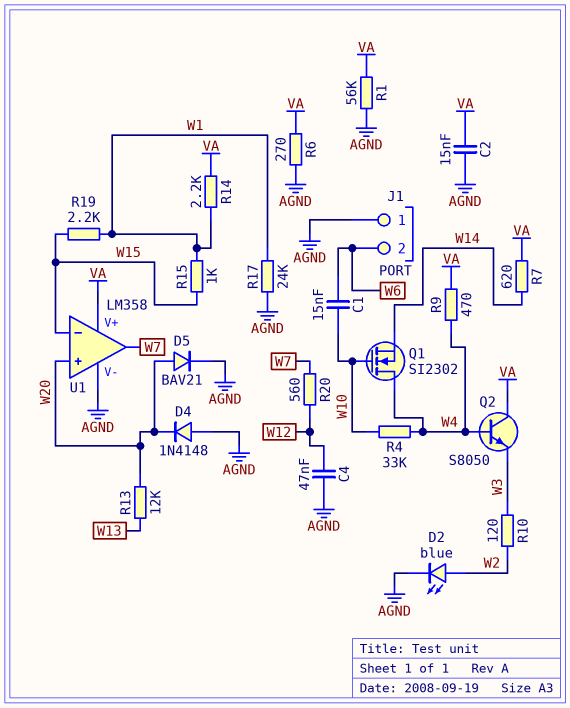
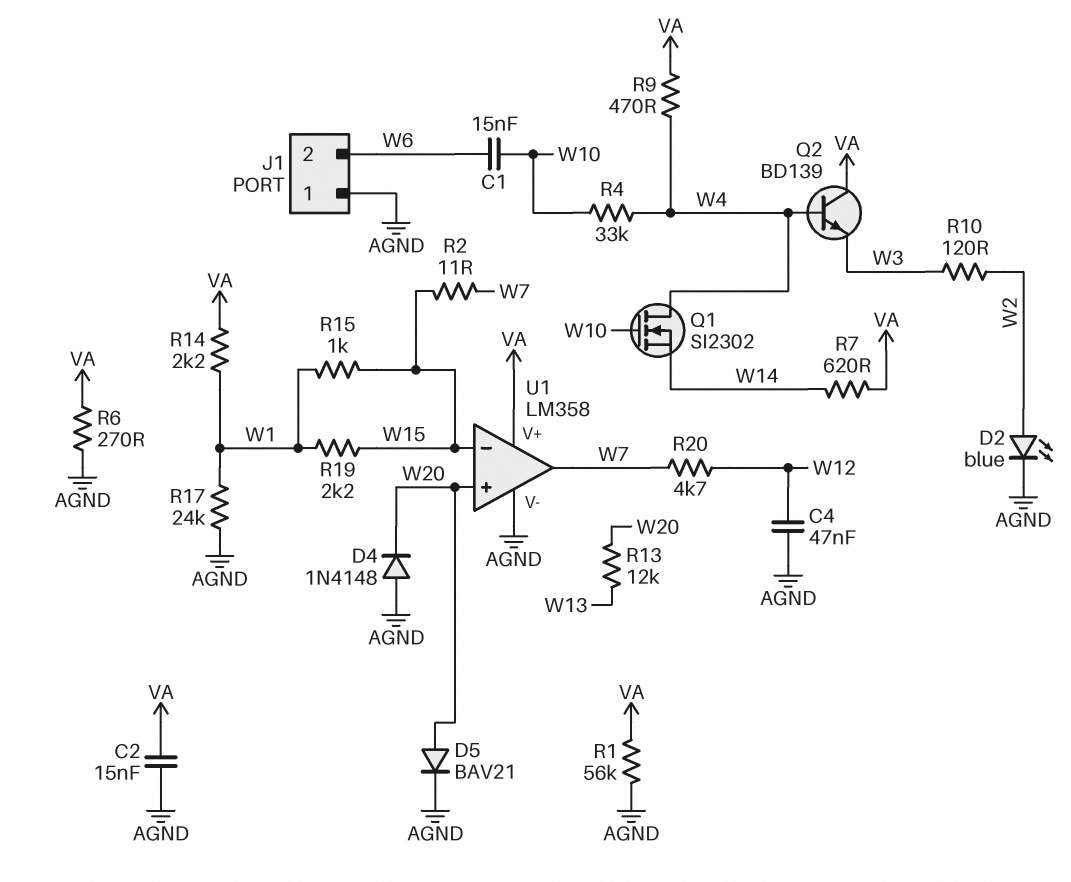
Q2: NPN S8050 (B W4, C VA, E W3) -> NPN BD139 (B W4, C VA, E W3)
R2: none -> 11 (W7, W15)
R20: 560 (W7, W12) -> 4.7k (W7, W12)

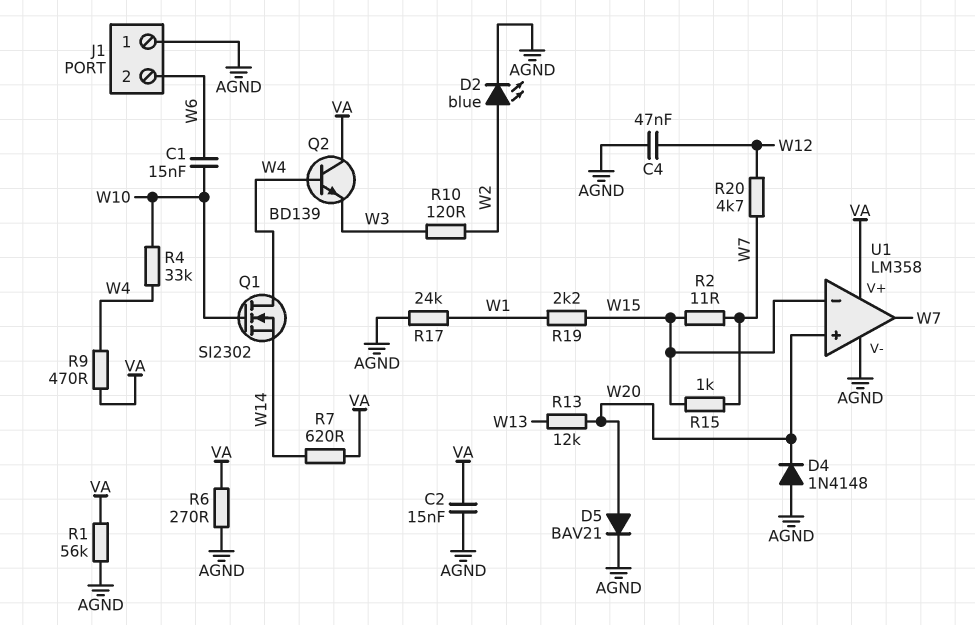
R14: 2.2k (VA, W1) -> none
R15: 1k (W1, W15) -> 1k (W7, W15)

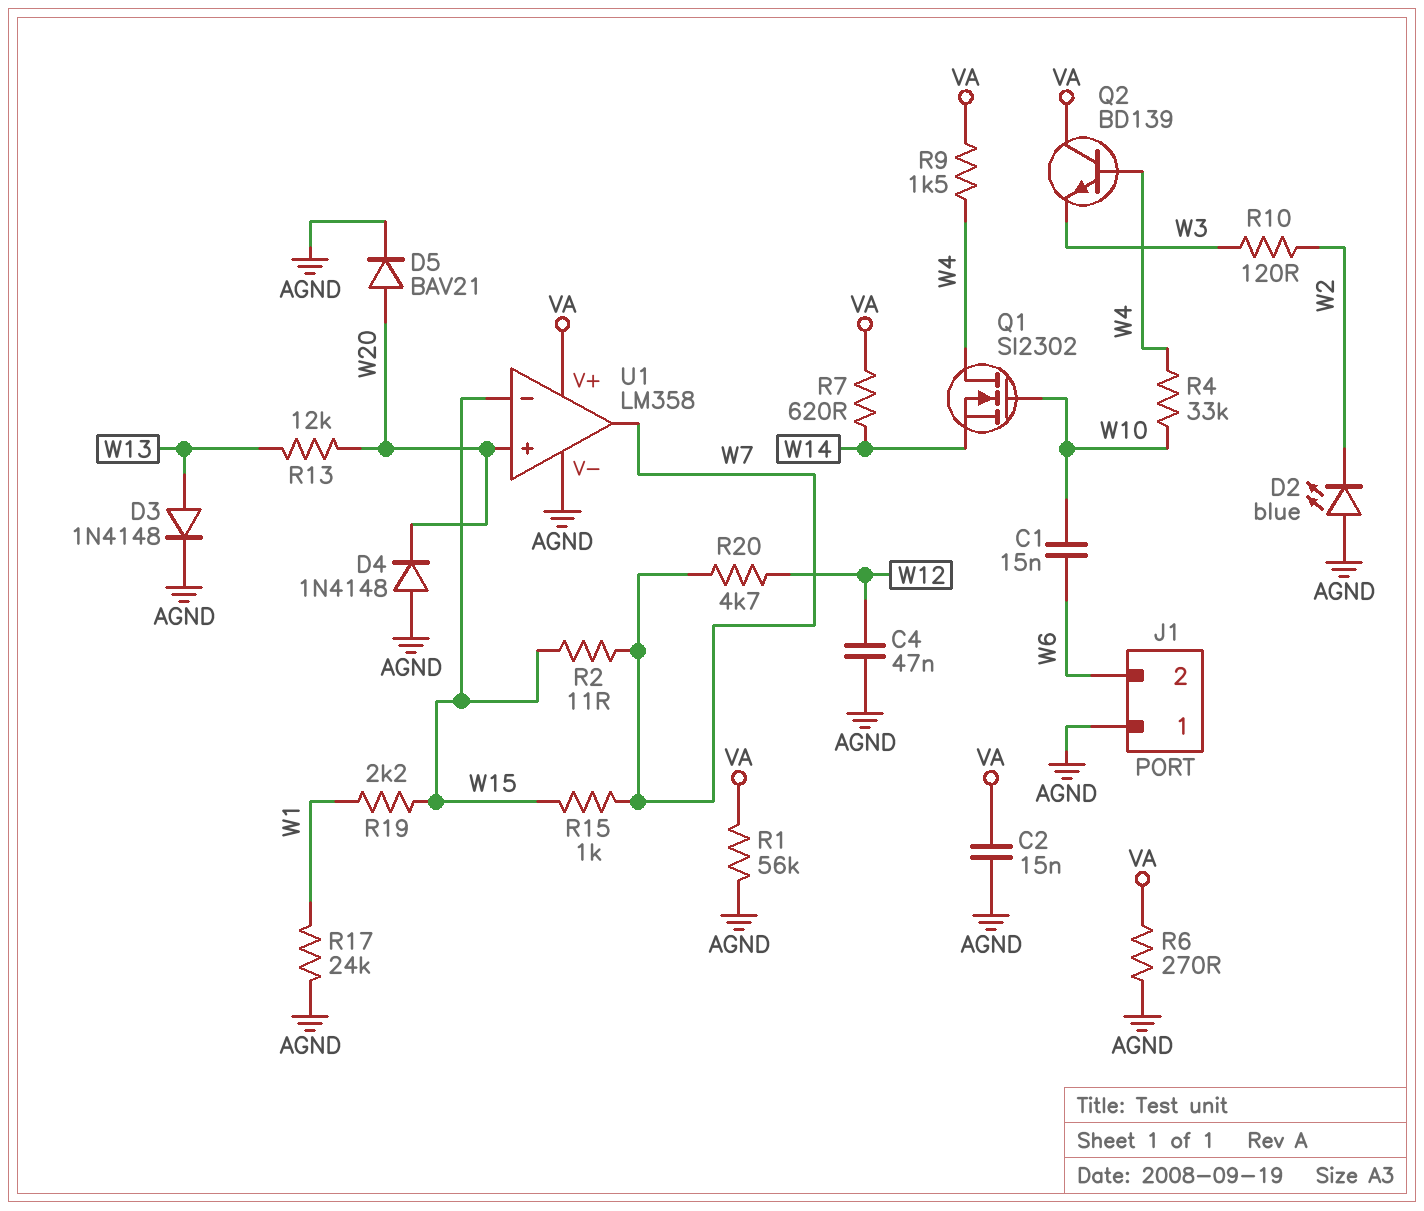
D2: LED blue (A W2, K AGND) -> LED blue (A AGND, K W2)
D3: none -> diode 1N4148 (A W13, K AGND)
R9: 470 (VA, W4) -> 1.5k (VA, W4)

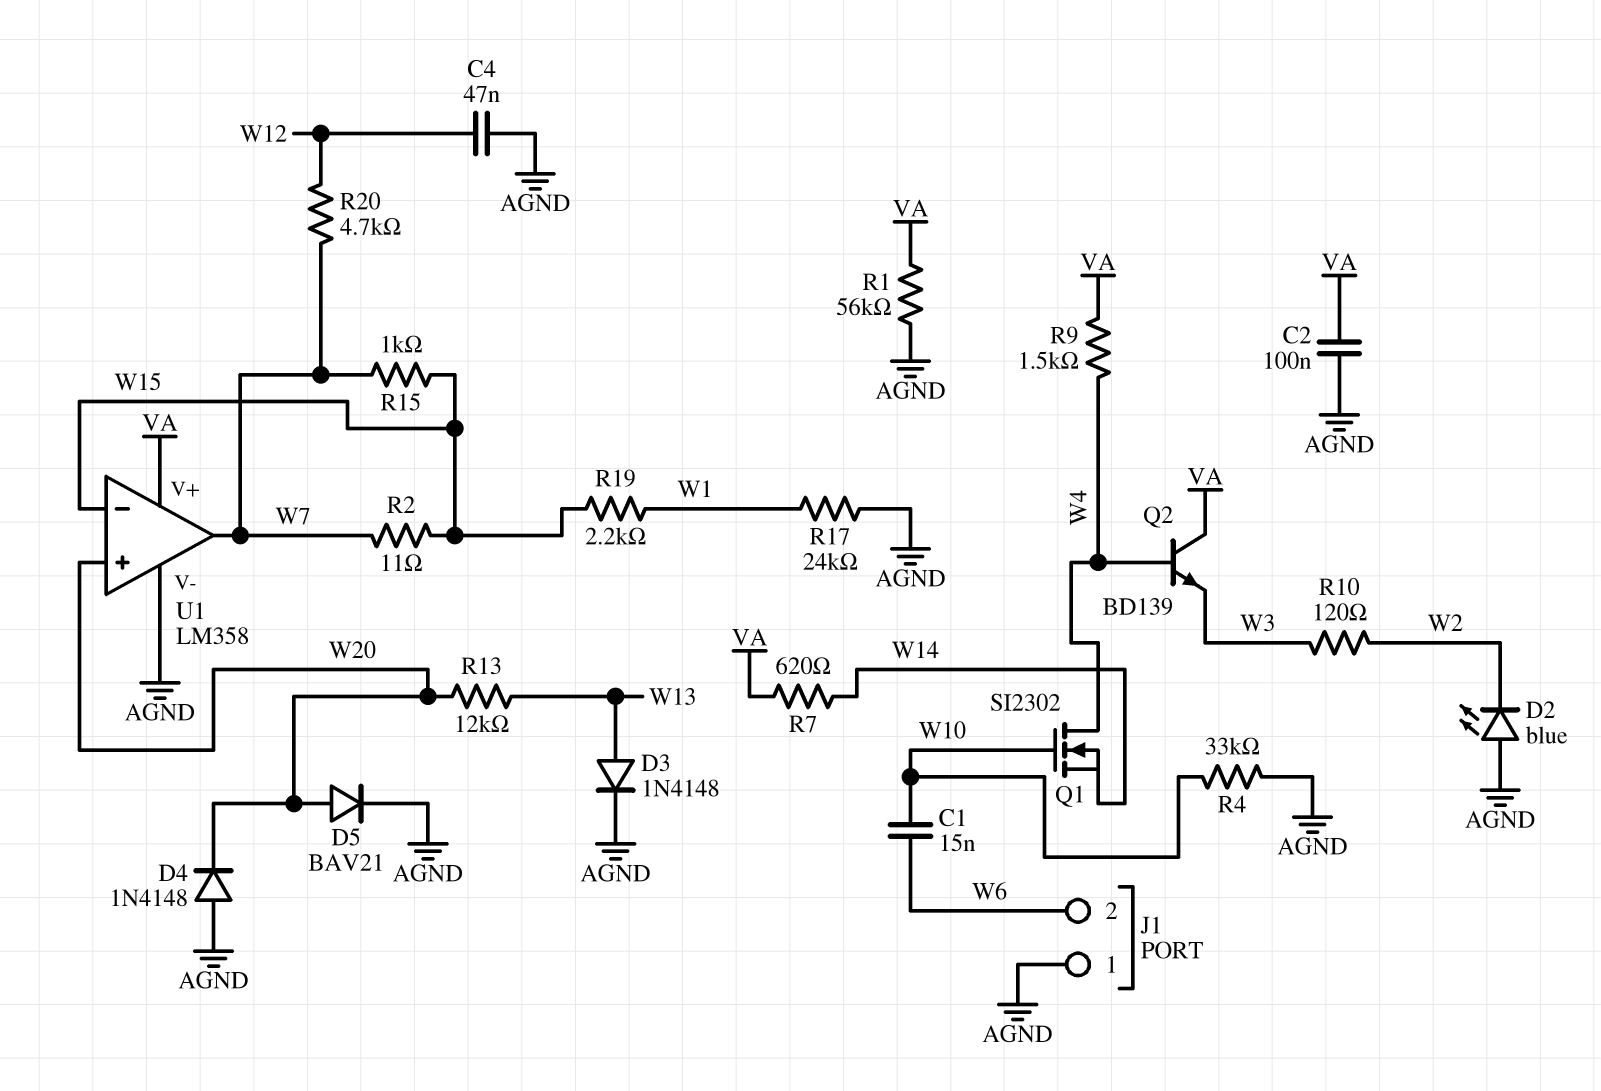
C2: 15nF (AGND, VA) -> 100nF (AGND, VA)
R4: 33k (W4, W10) -> 33k (AGND, W10)
R6: 270 (AGND, VA) -> none

